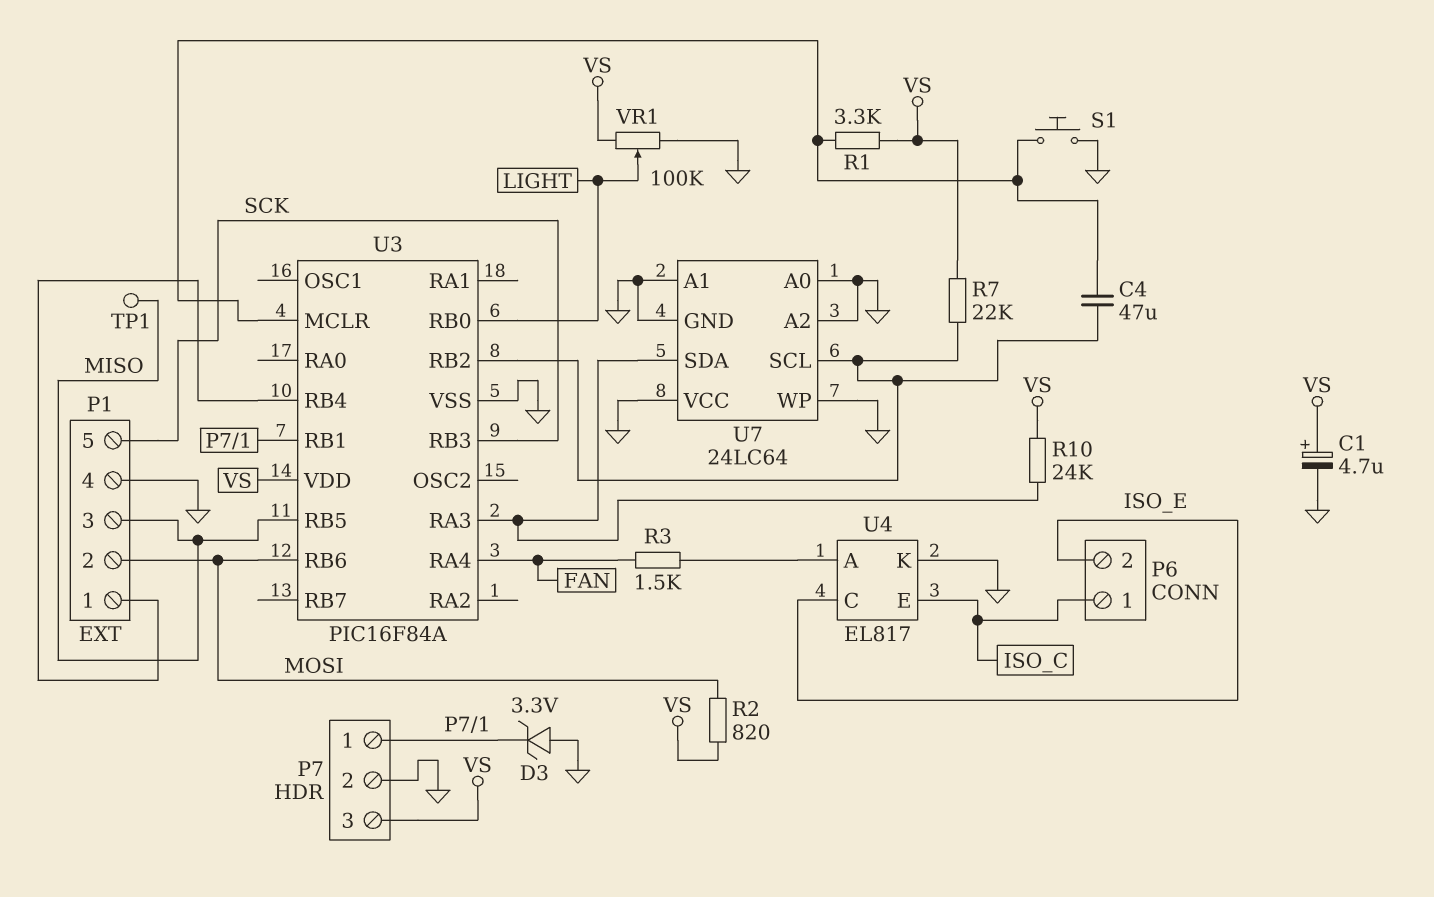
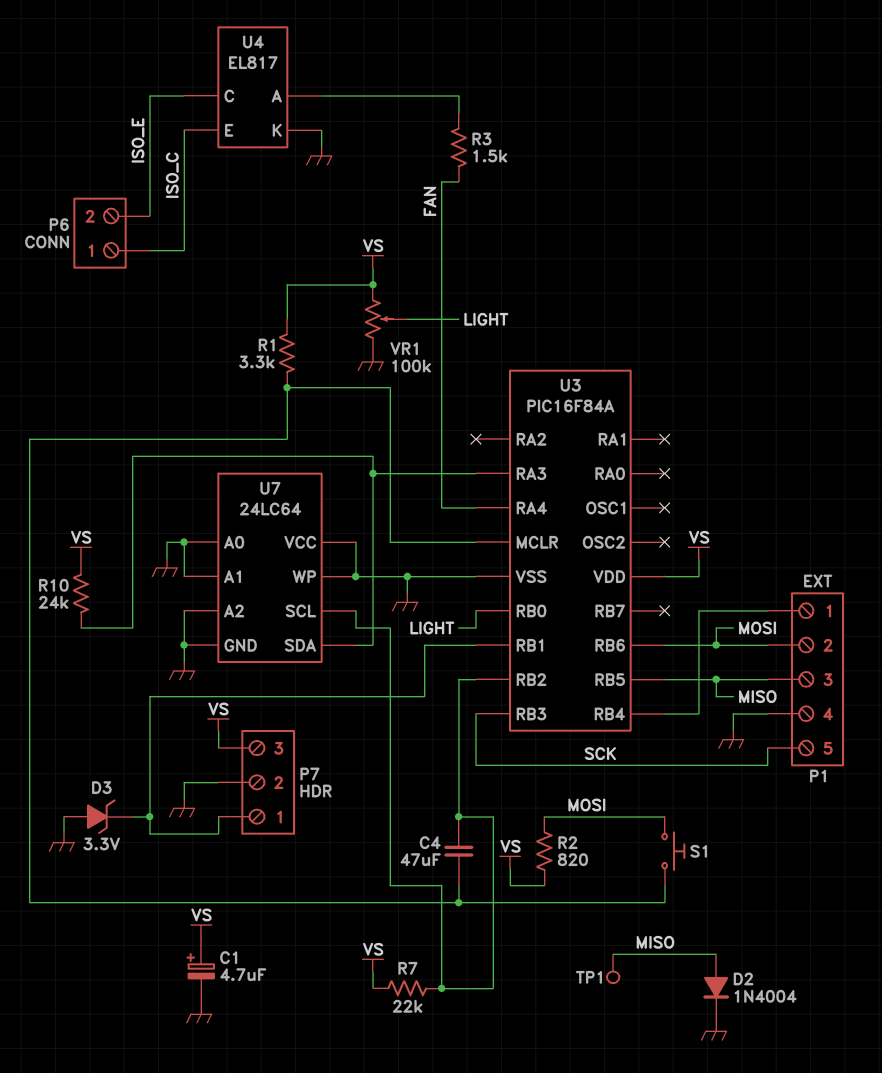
D2: none -> diode 1N4004 (A MISO, K GND)
S1: button (GND, U3/MCLR) -> button (MOSI, U3/MCLR)

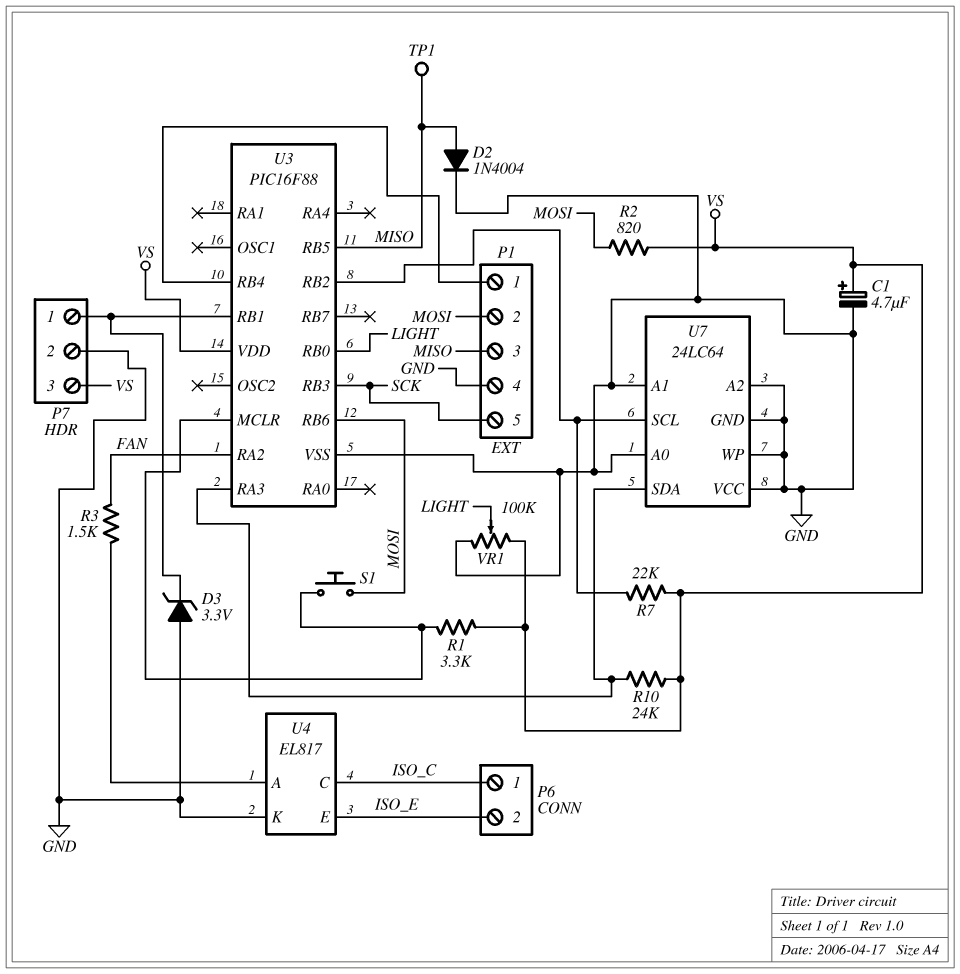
C4: 47uF (U3/MCLR, U3/RB2) -> none
U3: PIC16F84A -> PIC16F88
U3 pin RA2: none -> FAN
U3 pin RA4: FAN -> none
U4 pin C: ISO_E -> ISO_C
U4 pin E: ISO_C -> ISO_E

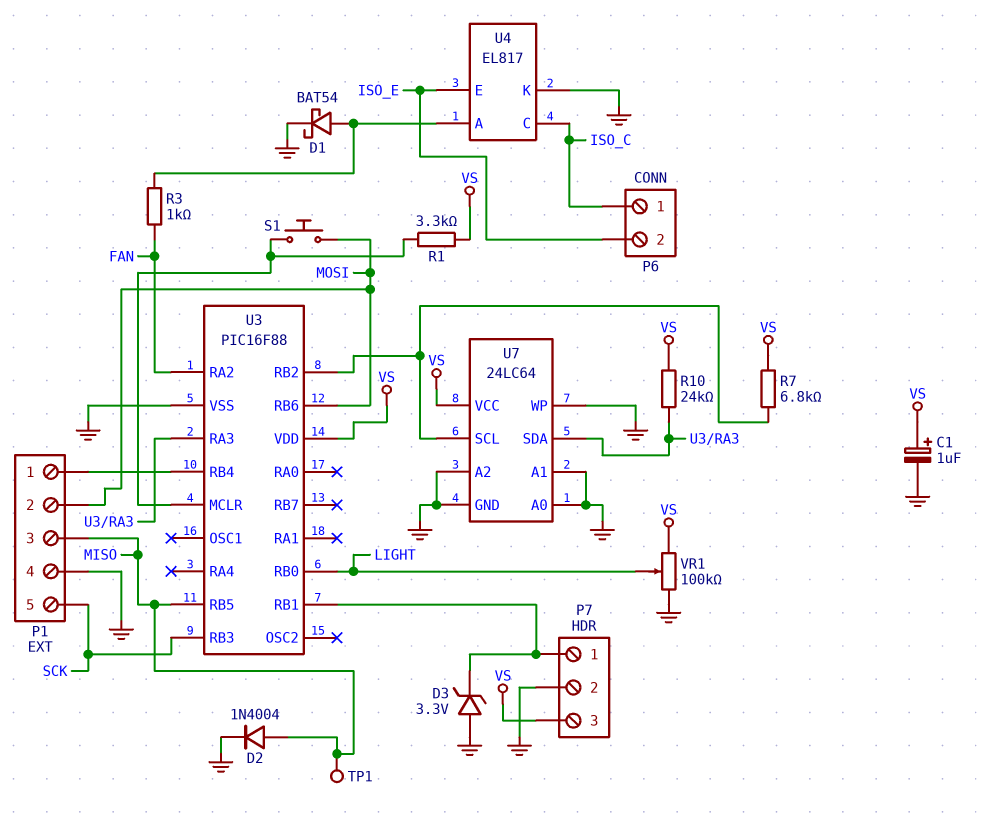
C1: 4.7uF (plus VS, minus GND) -> 1uF (plus VS, minus GND)
D1: none -> schottky BAT54 (A U4/A, K GND)
R2: 820 (MOSI, VS) -> none
R3: 1.5k (FAN, U4/A) -> 1k (FAN, U4/A)
R7: 22k (U3/RB2, VS) -> 6.8k (U3/RB2, VS)
U7 pin VCC: GND -> VS

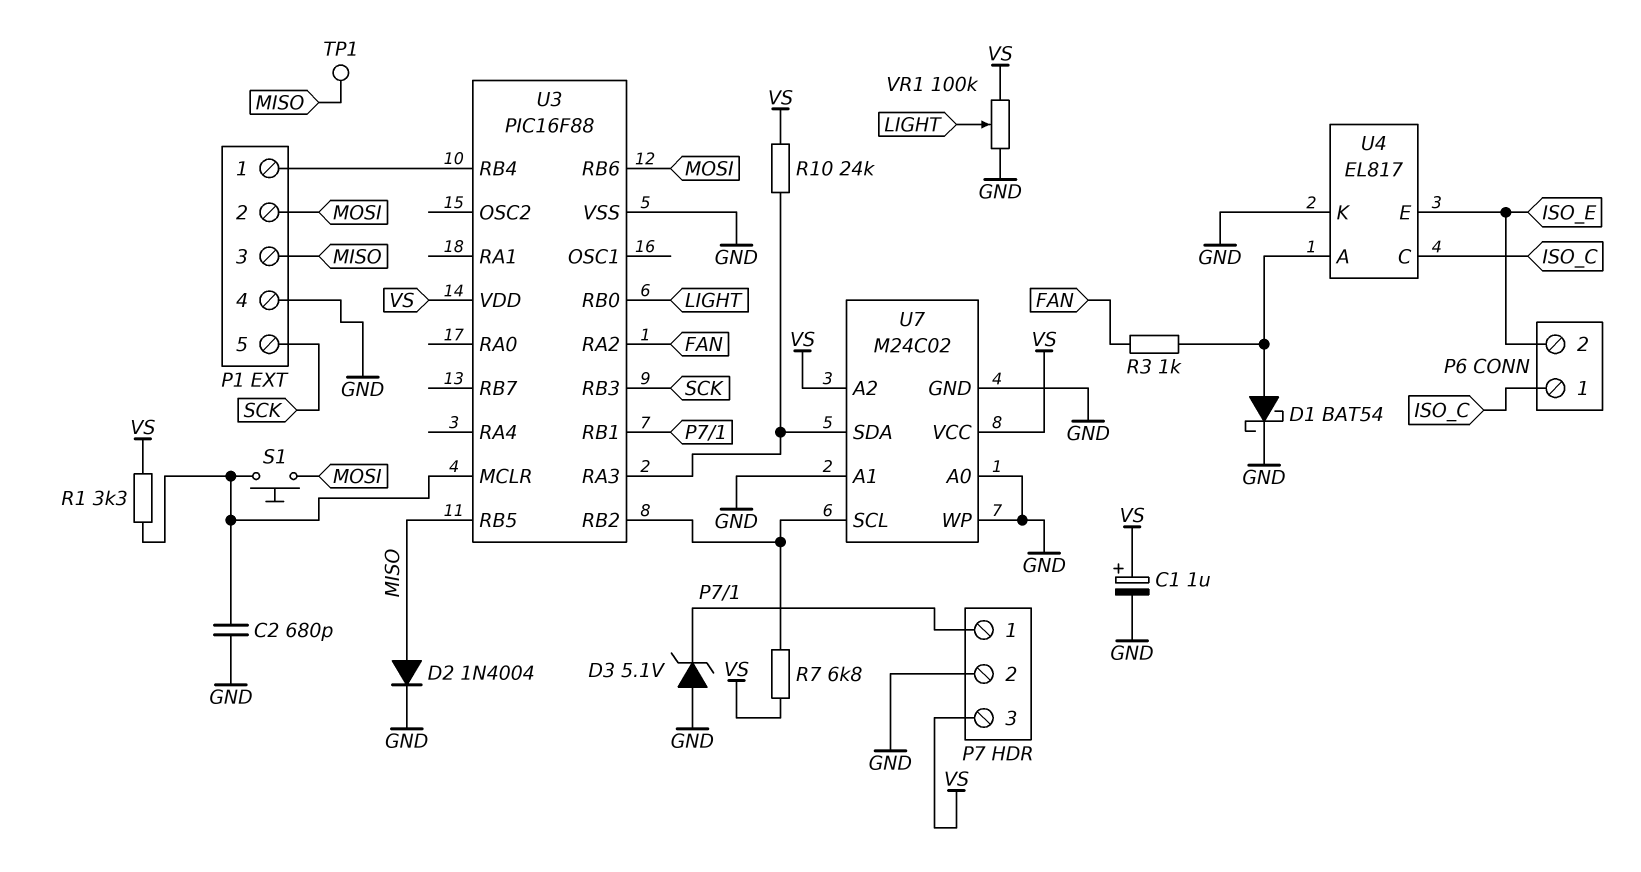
C2: none -> 680pF (GND, U3/MCLR)
D3: zener 3.3V (A GND, K P7/1) -> zener 5.1V (A GND, K P7/1)
U7: 24LC64 -> M24C02
U7 pin A2: GND -> VS

